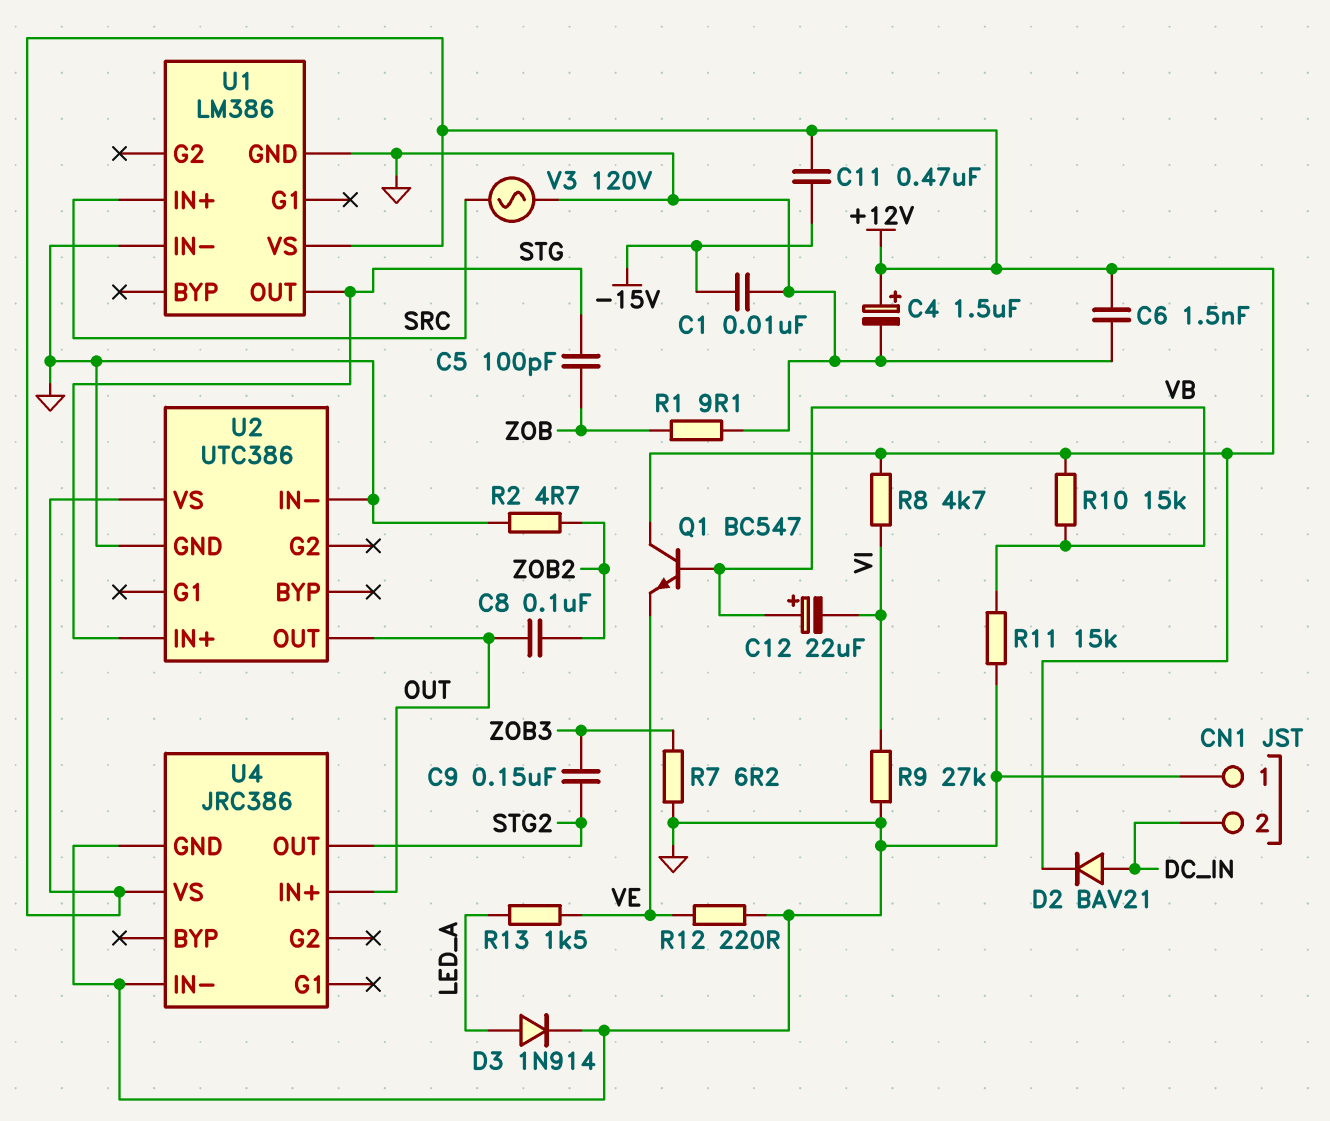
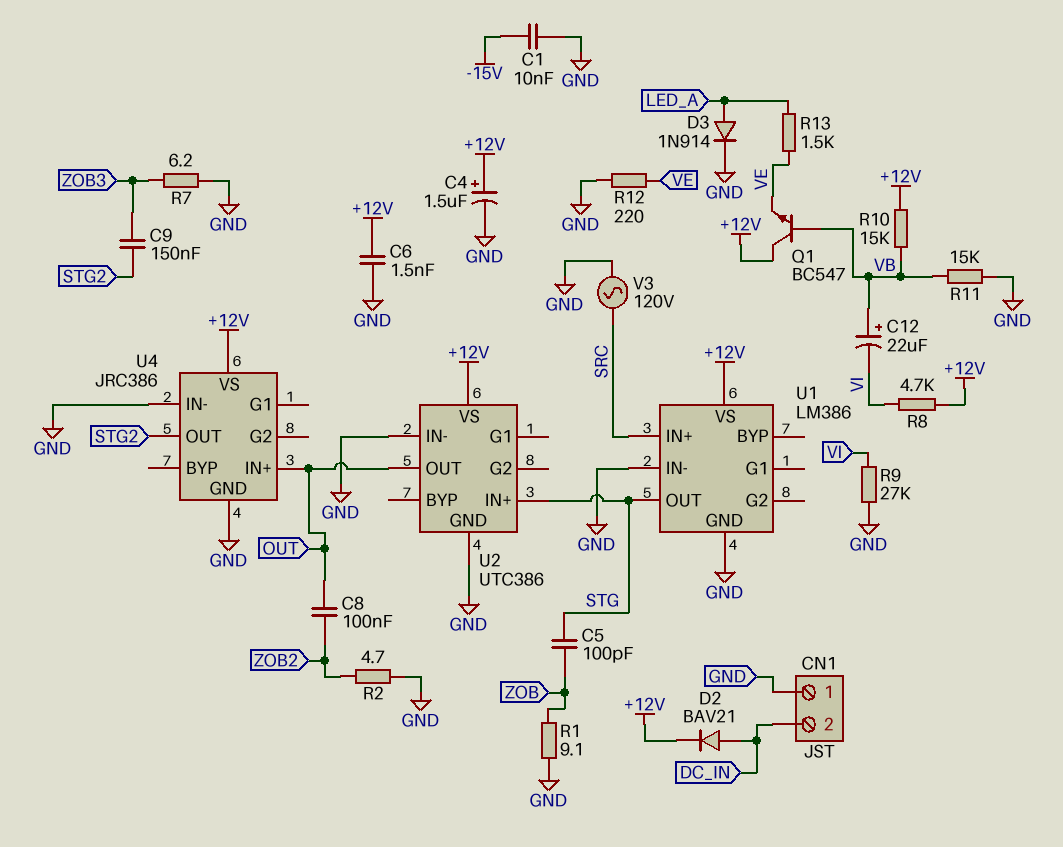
C11: 470nF (+12V, -15V) -> none

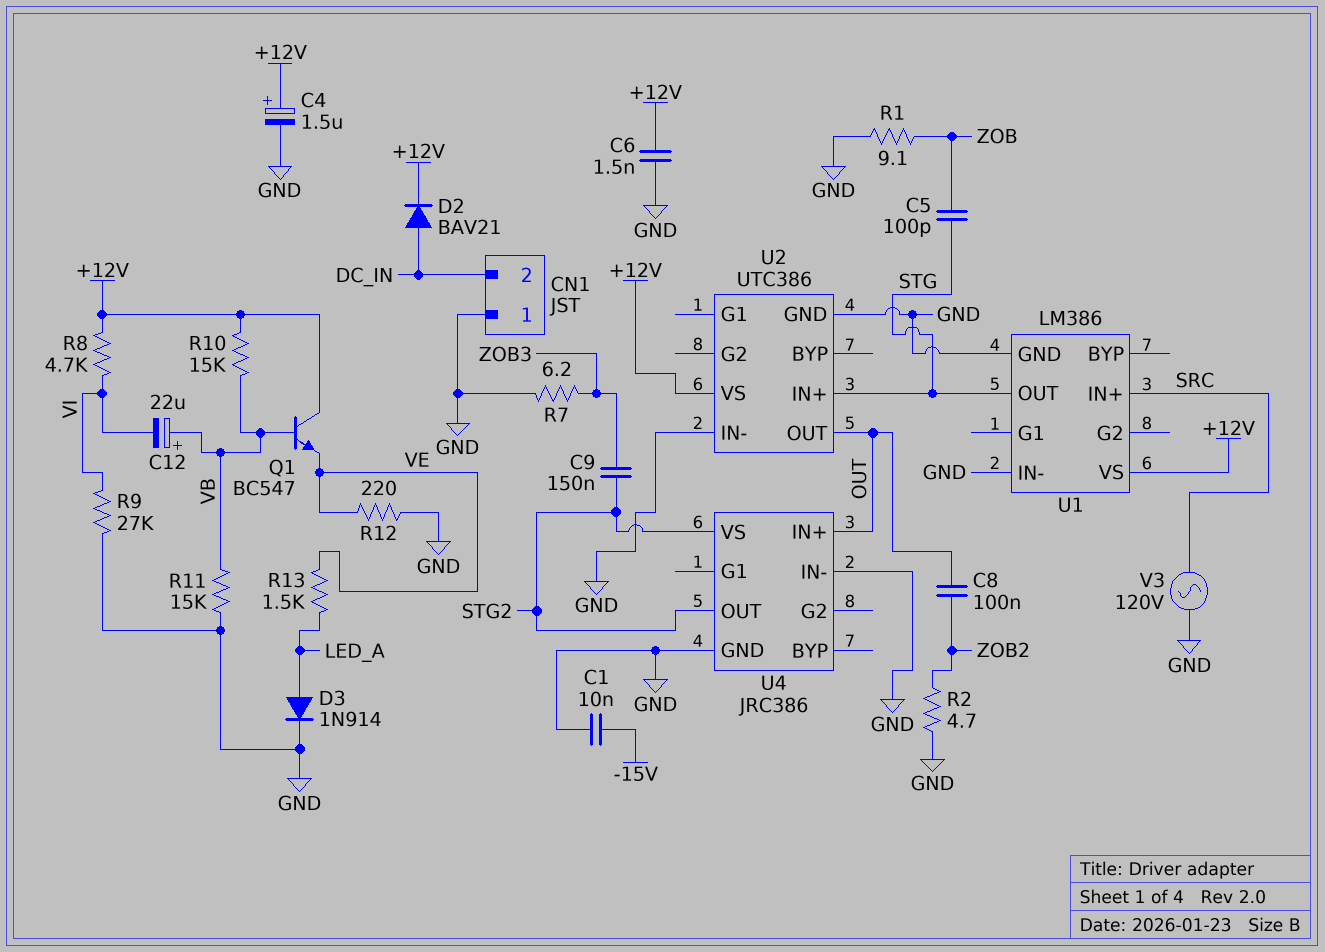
U4 pin VS: +12V -> STG2

